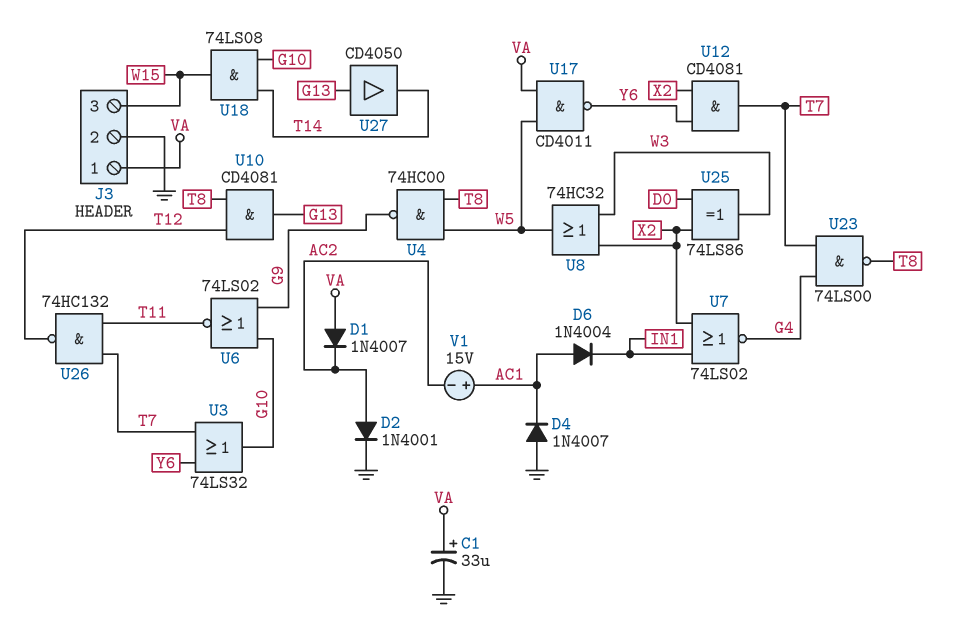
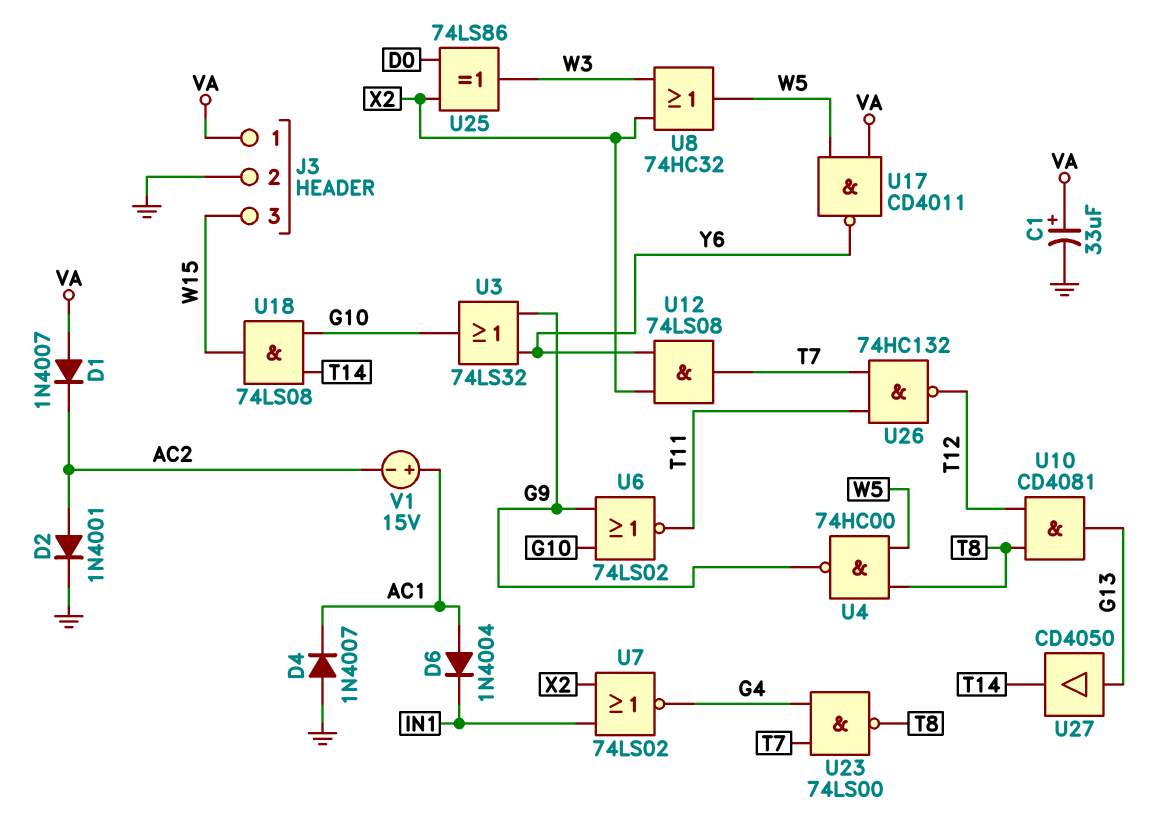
U3: OR 74LS32 (in T7, in Y6, out G10) -> OR 74LS32 (in G9, in Y6, out G10)
U12: AND CD4081 (in X2, in Y6, out T7) -> AND 74LS08 (in X2, in Y6, out T7)

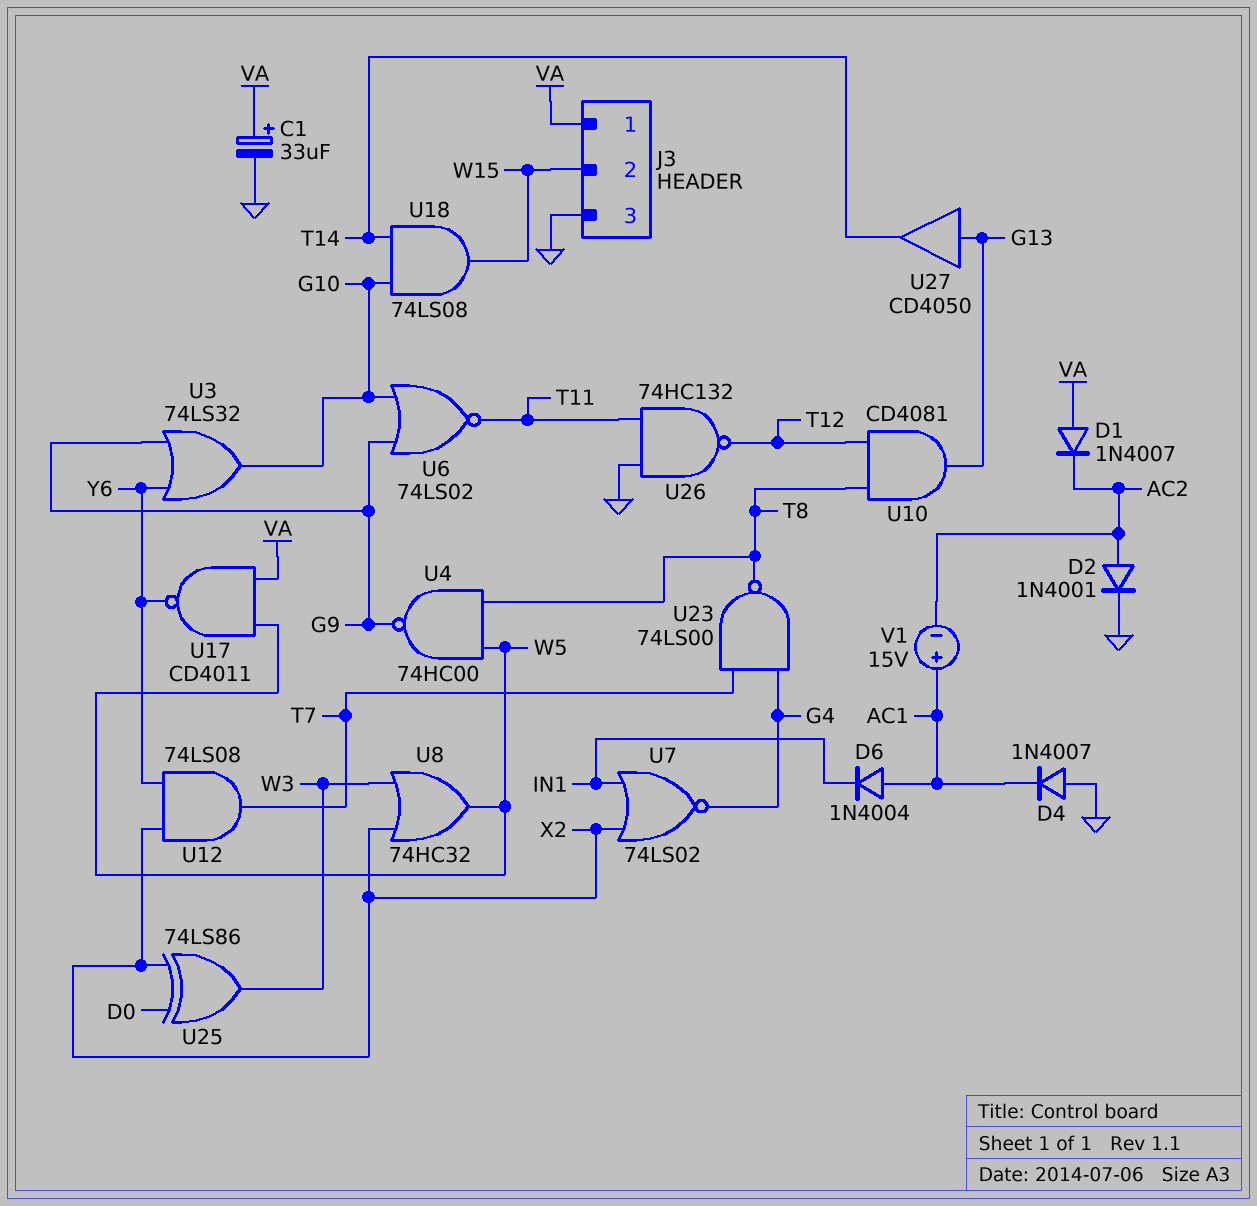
J3 pin 2: GND -> W15
J3 pin 3: W15 -> GND
U26: NAND 74HC132 (in T7, in T11, out T12) -> NAND 74HC132 (in GND, in T11, out T12)

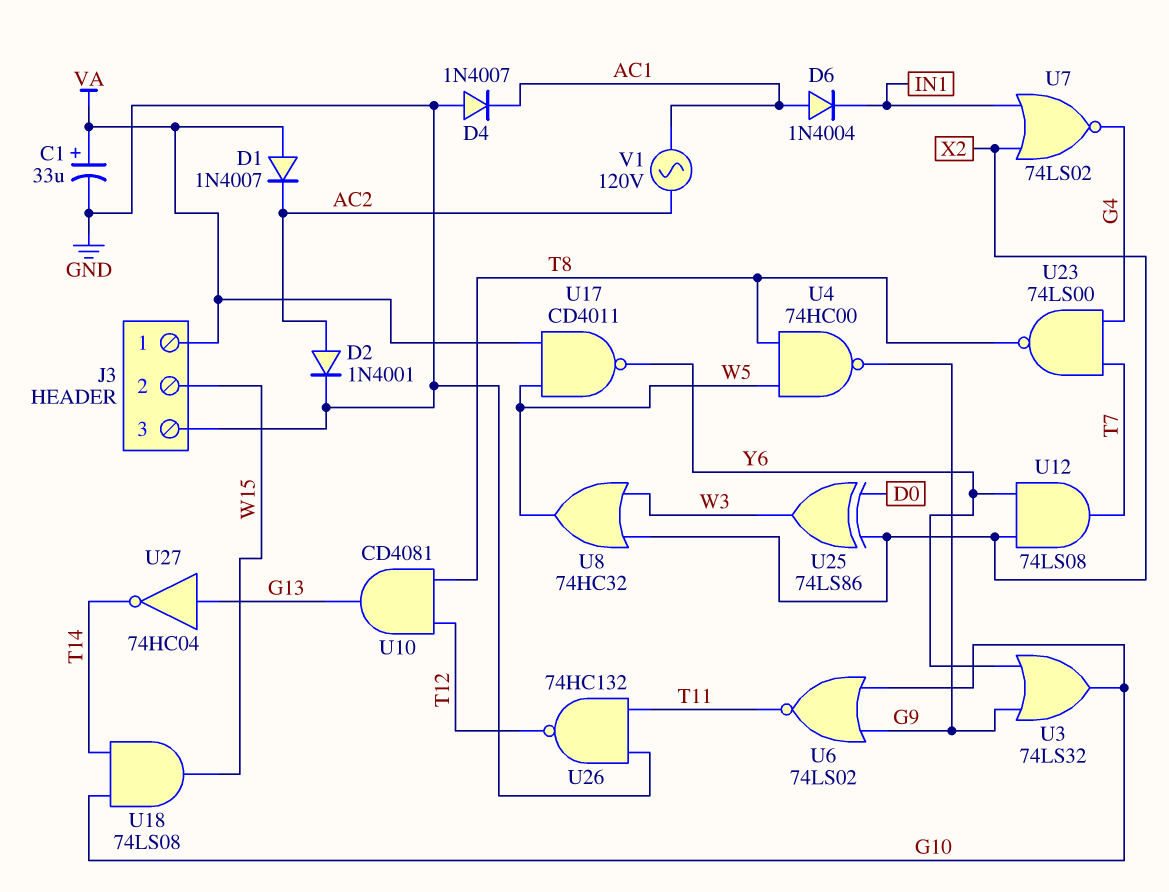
U27: buffer CD4050 (in G13, out T14) -> NOT 74HC04 (in G13, out T14)
V1: 15V (plus AC1, minus AC2) -> AC 120V (AC1, AC2)

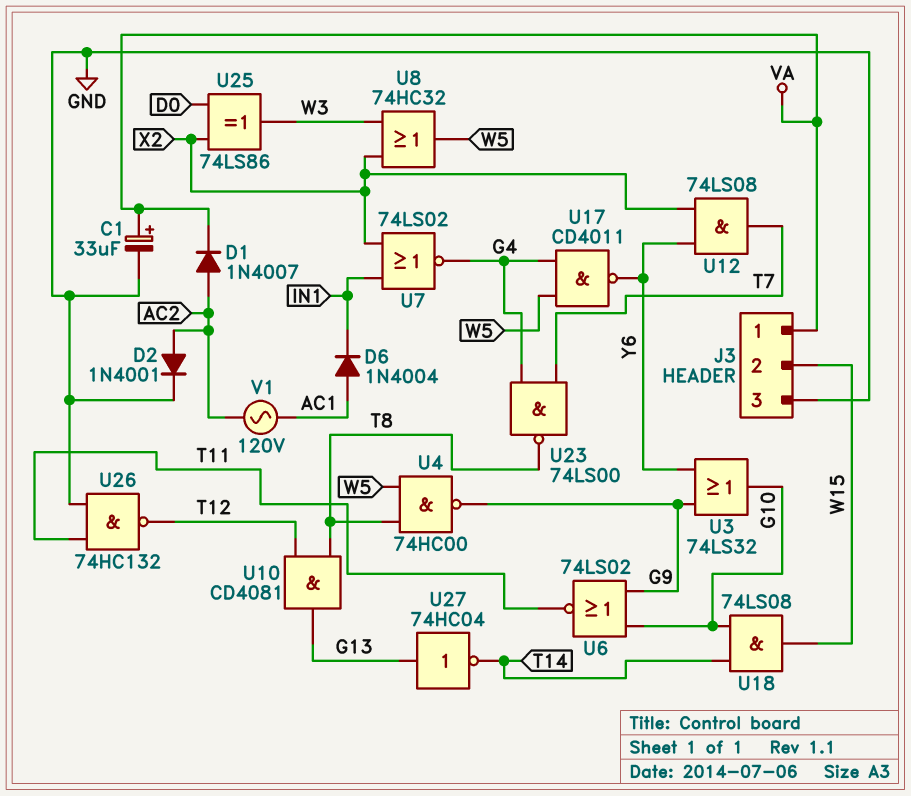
D1: diode 1N4007 (A VA, K AC2) -> diode 1N4007 (A AC2, K VA)
D4: diode 1N4007 (A GND, K AC1) -> none
U17: NAND CD4011 (in VA, in W5, out Y6) -> NAND CD4011 (in G4, in W5, out Y6)

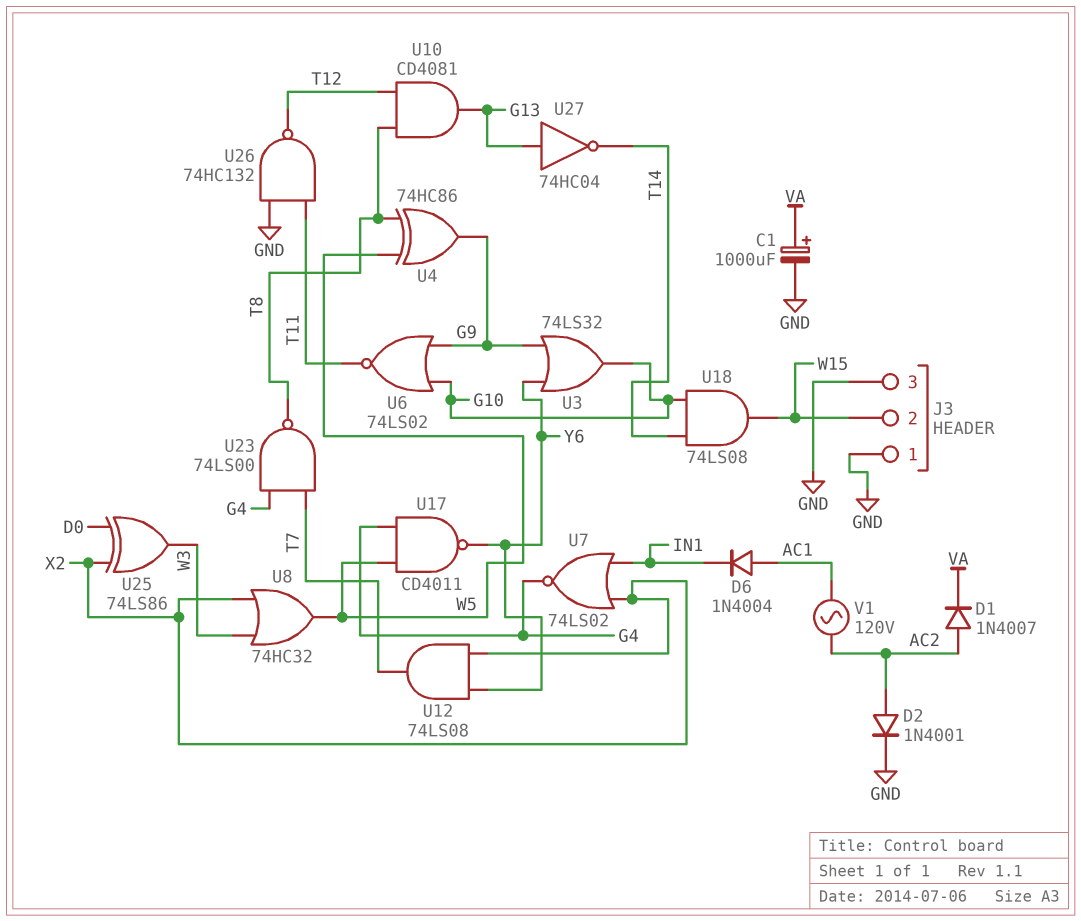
C1: 33uF (plus VA, minus GND) -> 1000uF (plus VA, minus GND)
J3 pin 1: VA -> GND
U4: NAND 74HC00 (in T8, in W5, out G9) -> XOR 74HC86 (in T8, in W5, out G9)

